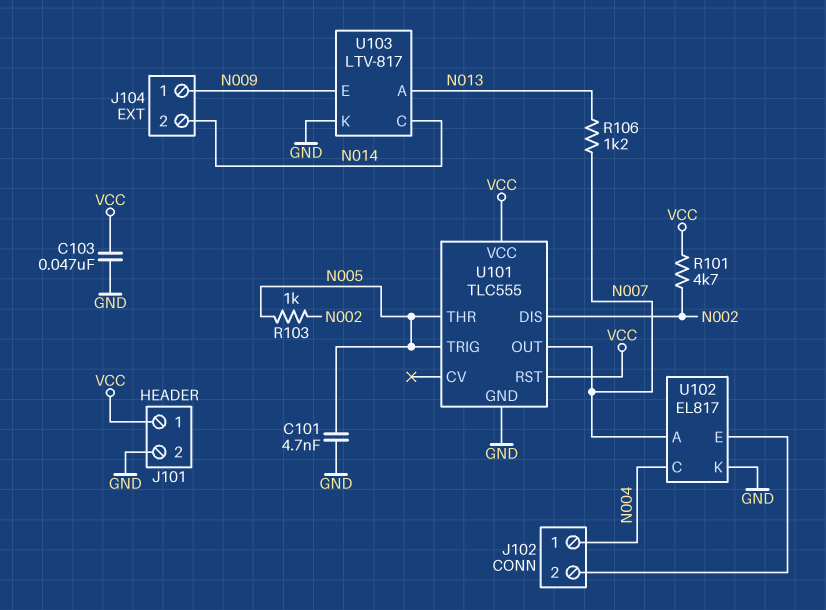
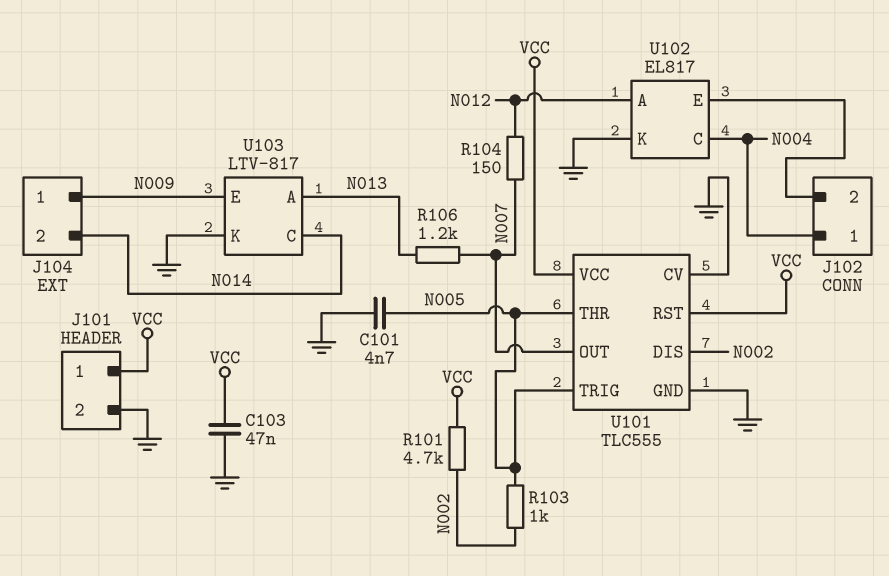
R104: none -> 150 (N007, N012)
U101 pin CV: none -> GND
U102 pin A: N007 -> N012

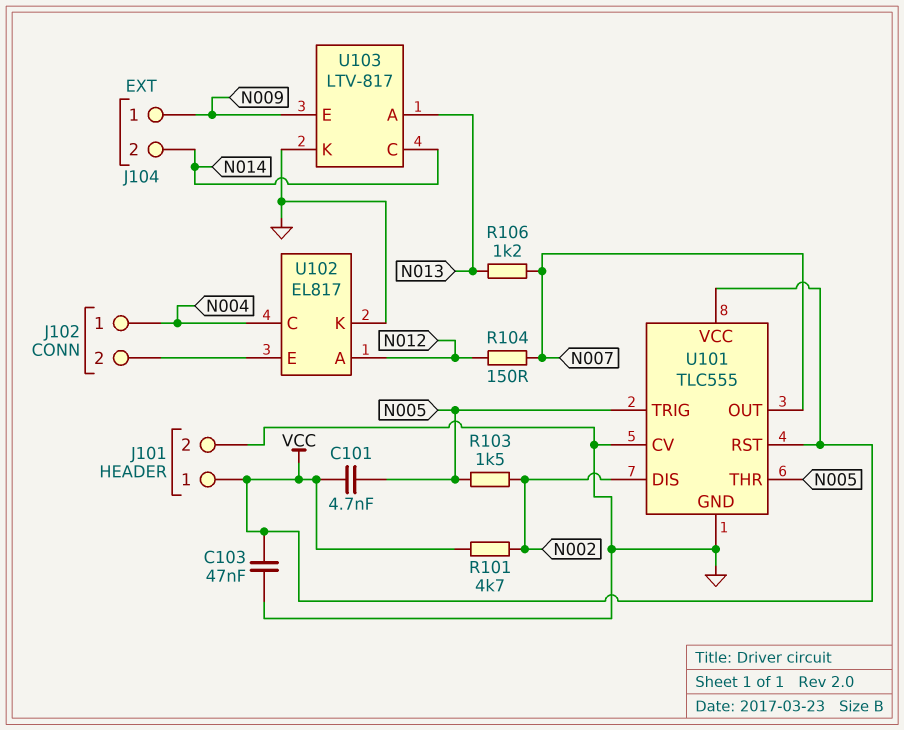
C101: 4.7nF (GND, N005) -> 4.7nF (N005, VCC)
R103: 1k (N002, N005) -> 1.5k (N002, N005)

